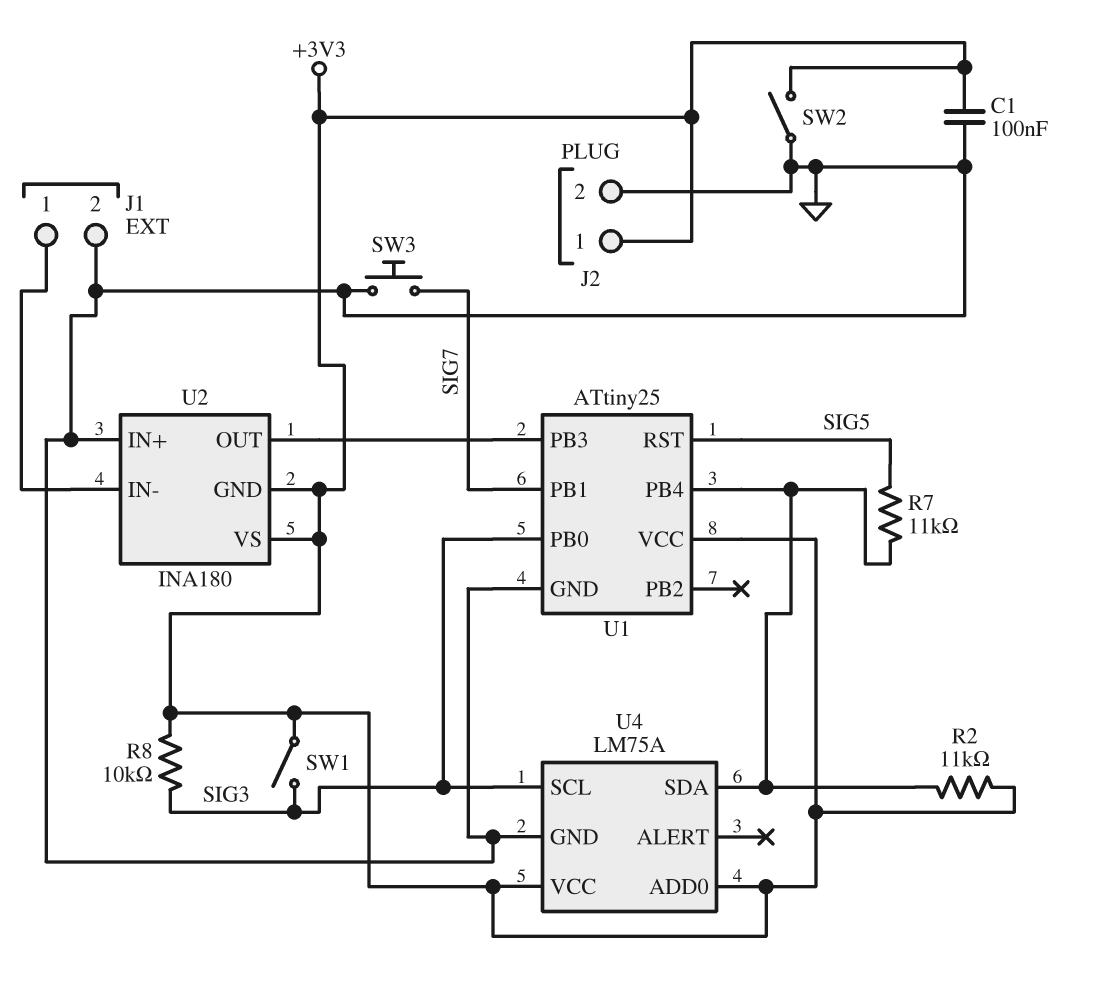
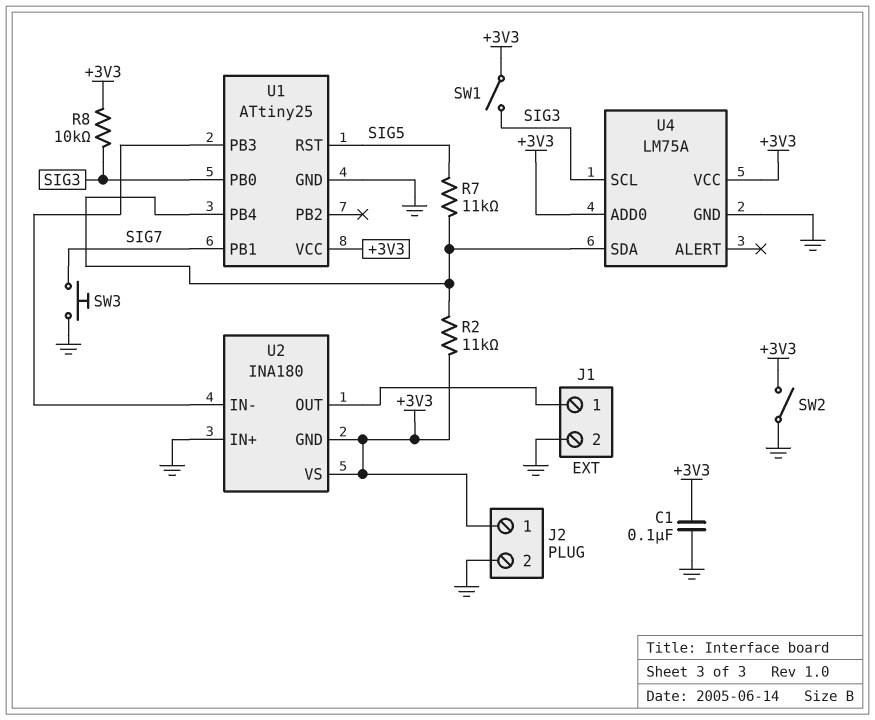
U2 pin IN-: J1/1 -> U1/PB3
U2 pin OUT: U1/PB3 -> J1/1

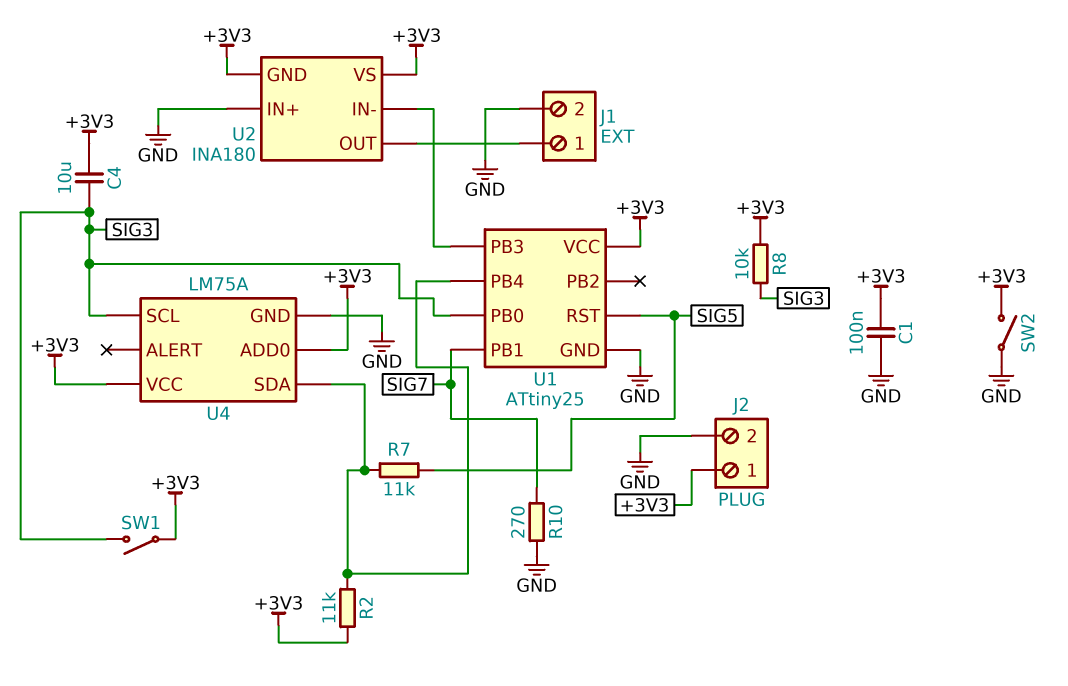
C4: none -> 10uF (+3V3, SIG3)
R10: none -> 270 (GND, SIG7)
SW3: button (GND, SIG7) -> none

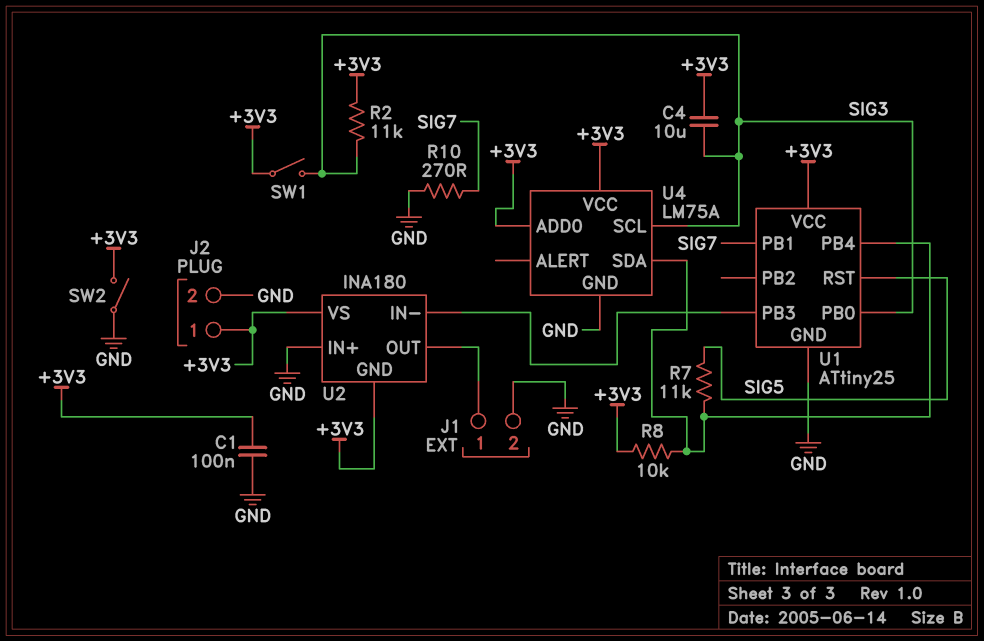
R2: 11k (+3V3, U1/PB4) -> 11k (+3V3, SIG3)
R8: 10k (+3V3, SIG3) -> 10k (+3V3, U1/PB4)

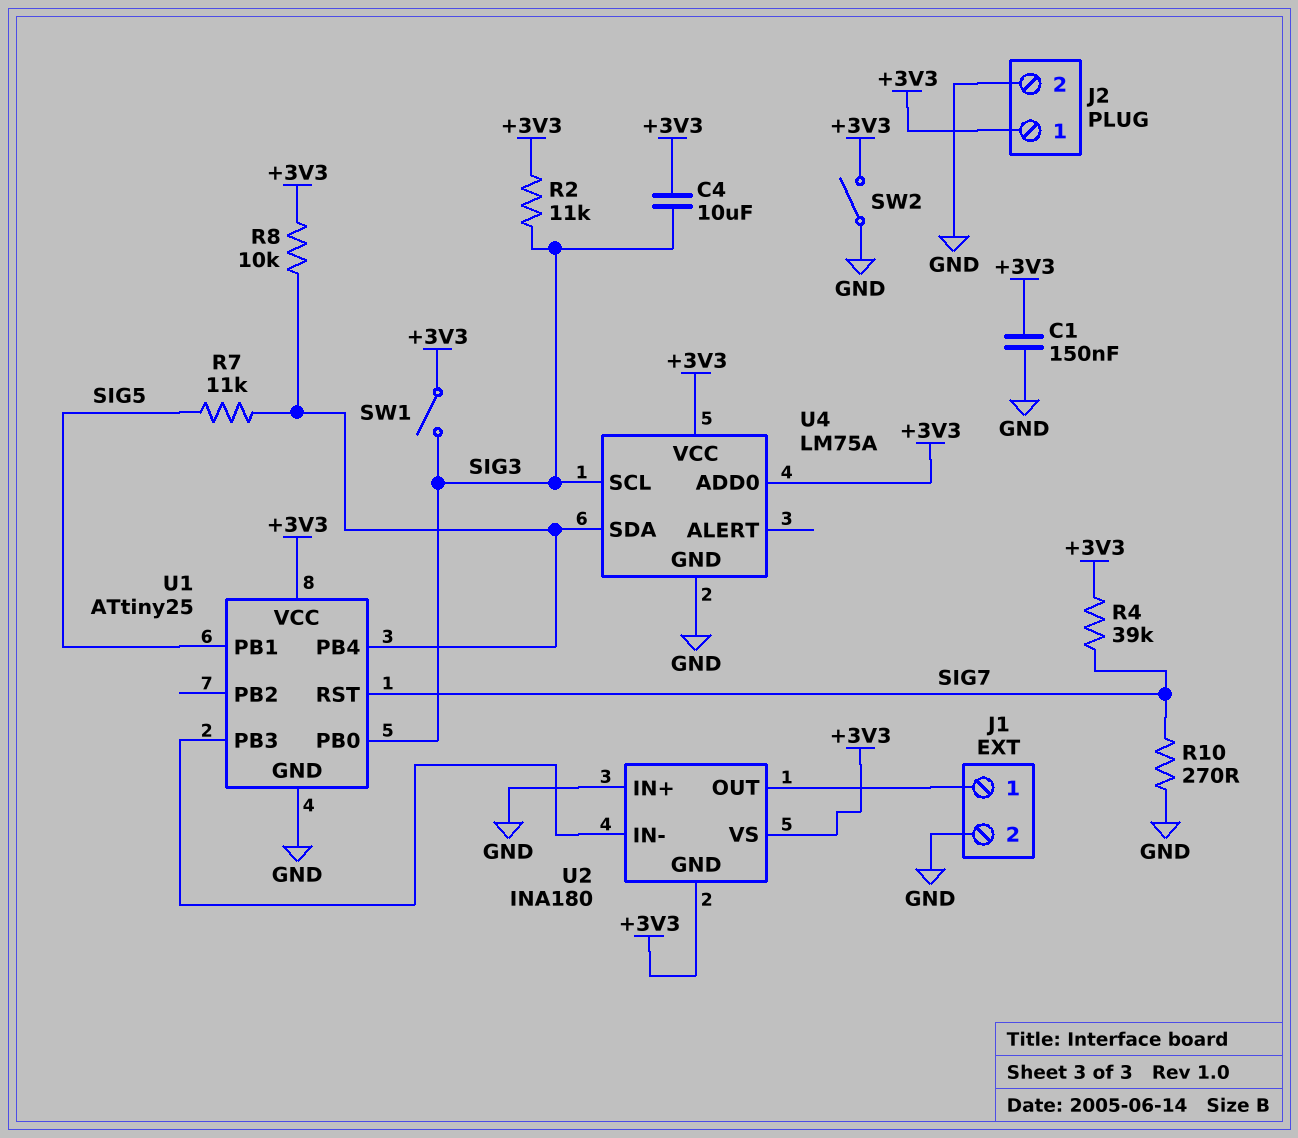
C1: 100nF (+3V3, GND) -> 150nF (+3V3, GND)
R4: none -> 39k (+3V3, SIG7)
U1 pin PB1: SIG7 -> SIG5
U1 pin RST: SIG5 -> SIG7

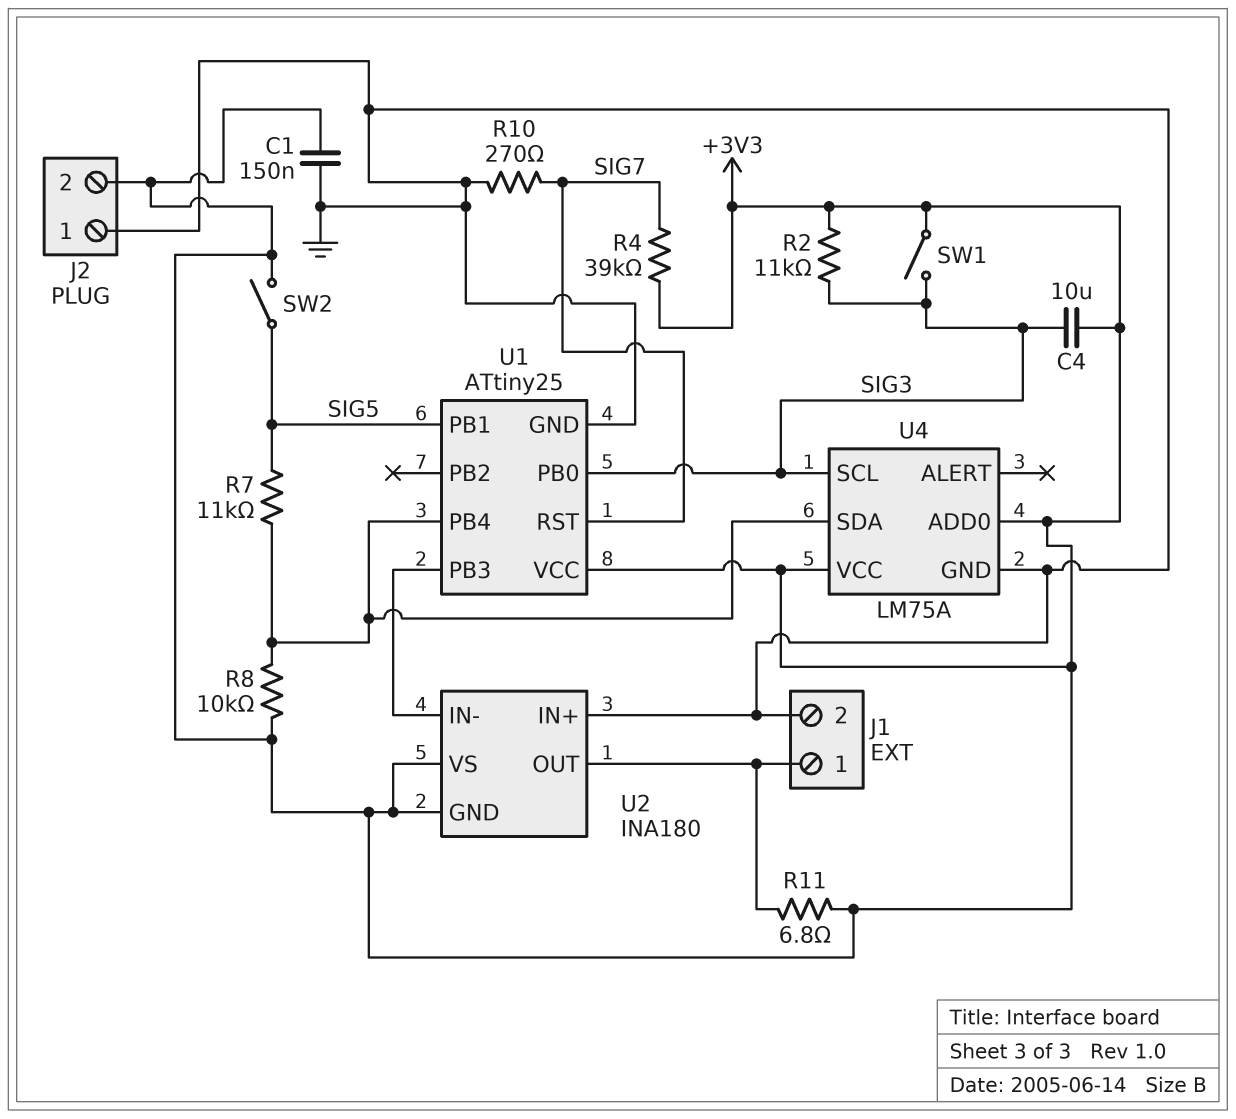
J2 pin 1: +3V3 -> GND
J2 pin 2: GND -> +3V3
R11: none -> 6.8 (+3V3, J1/1)
SW2: switch (+3V3, GND) -> switch (+3V3, SIG5)

